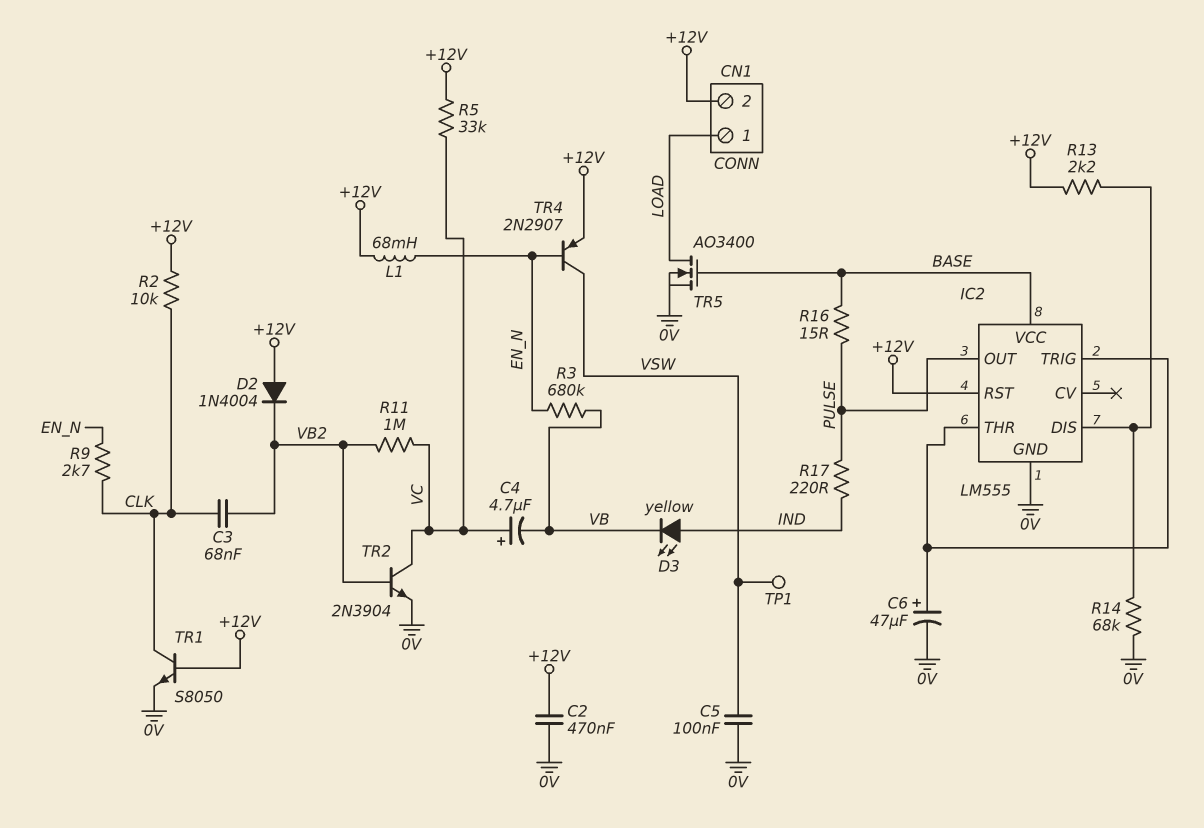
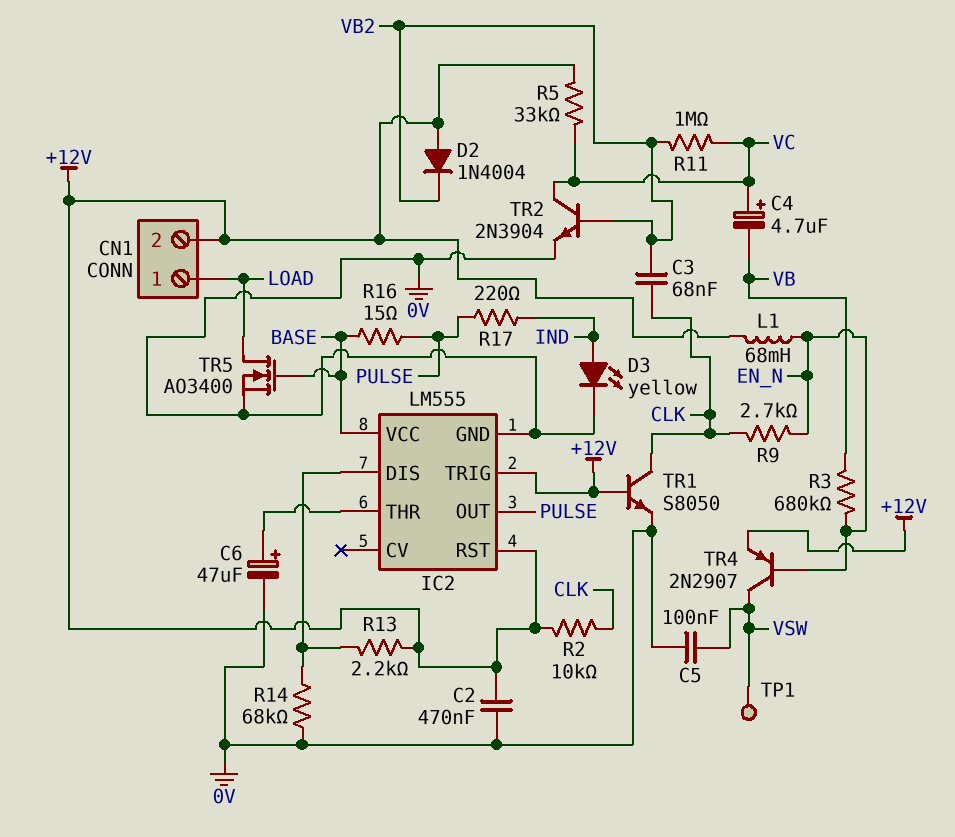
D3: LED yellow (A IND, K VB) -> LED yellow (A IND, K 0V)
IC2 pin TRIG: IC2/THR -> +12V

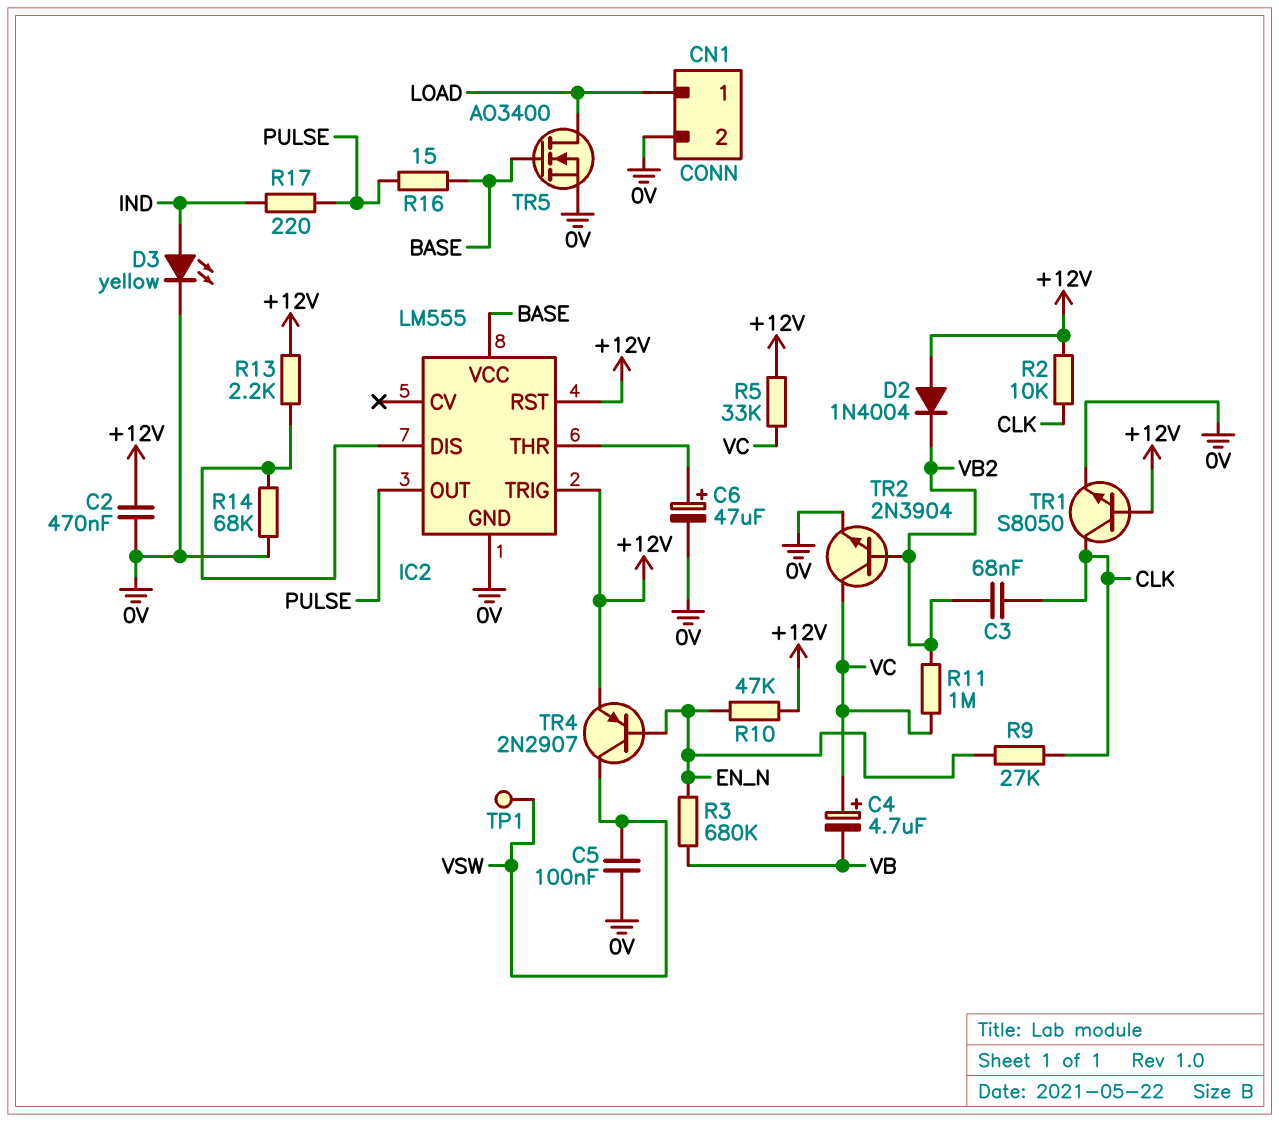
CN1 pin 2: +12V -> 0V
L1: 68mH (+12V, EN_N) -> none
R9: 2.7k (CLK, EN_N) -> 27k (CLK, EN_N)
R10: none -> 47k (+12V, EN_N)

